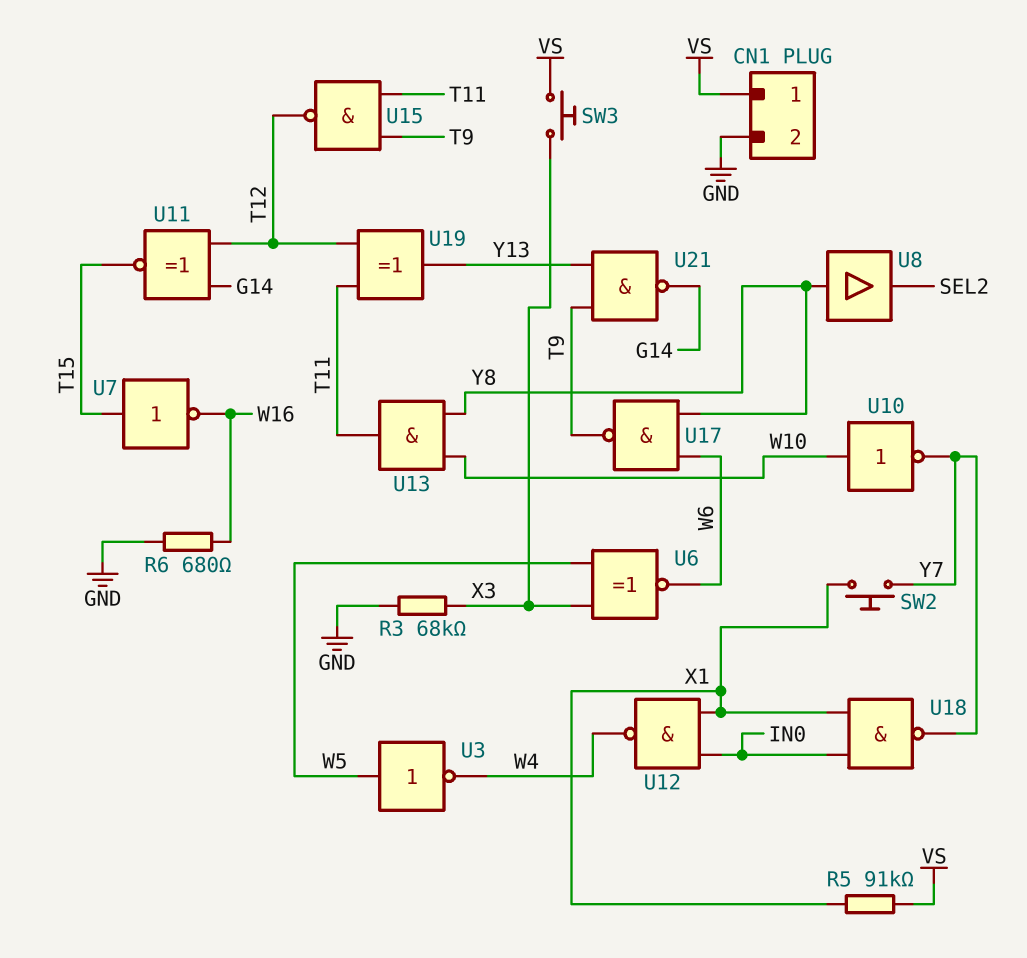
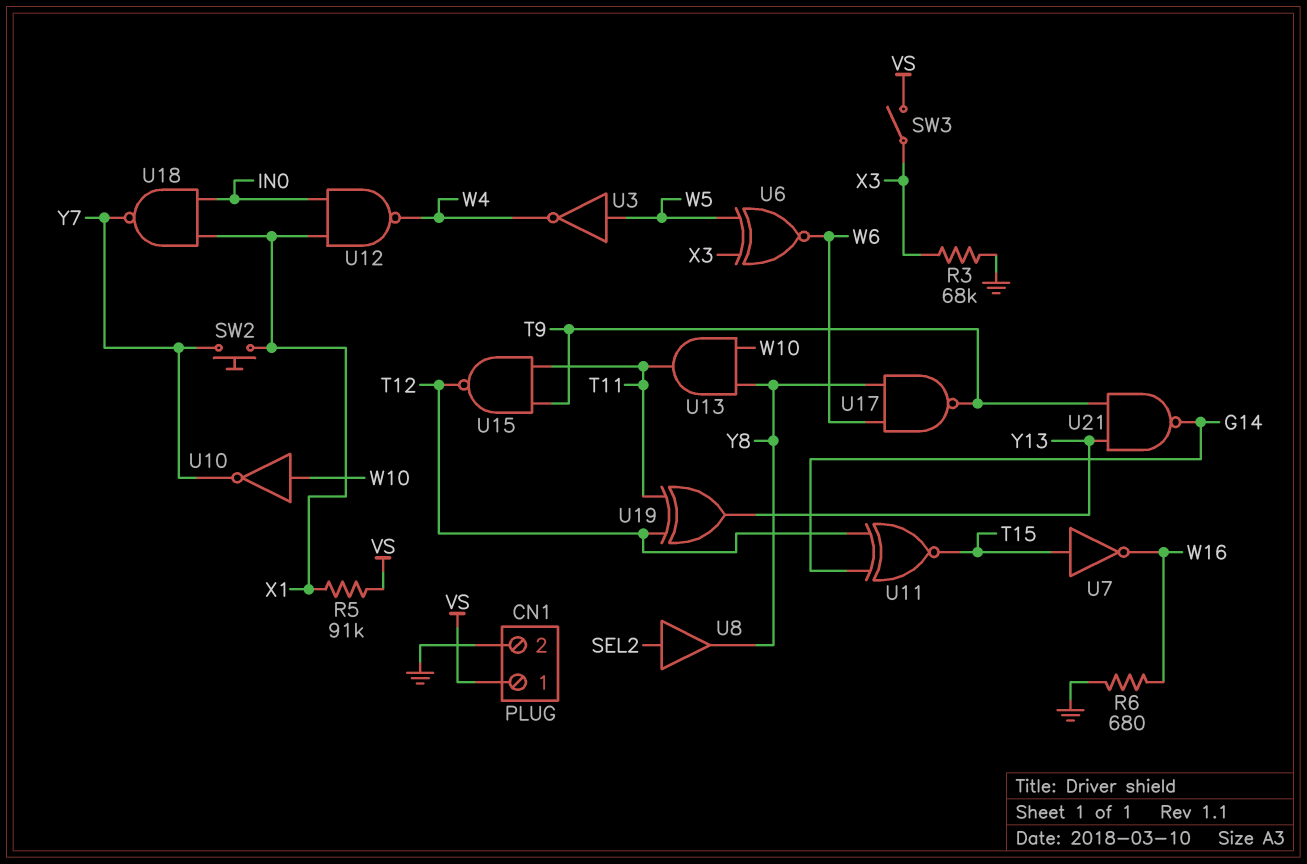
SW3: button (VS, X3) -> switch (VS, X3)
U8: buffer (in Y8, out SEL2) -> buffer (in SEL2, out Y8)

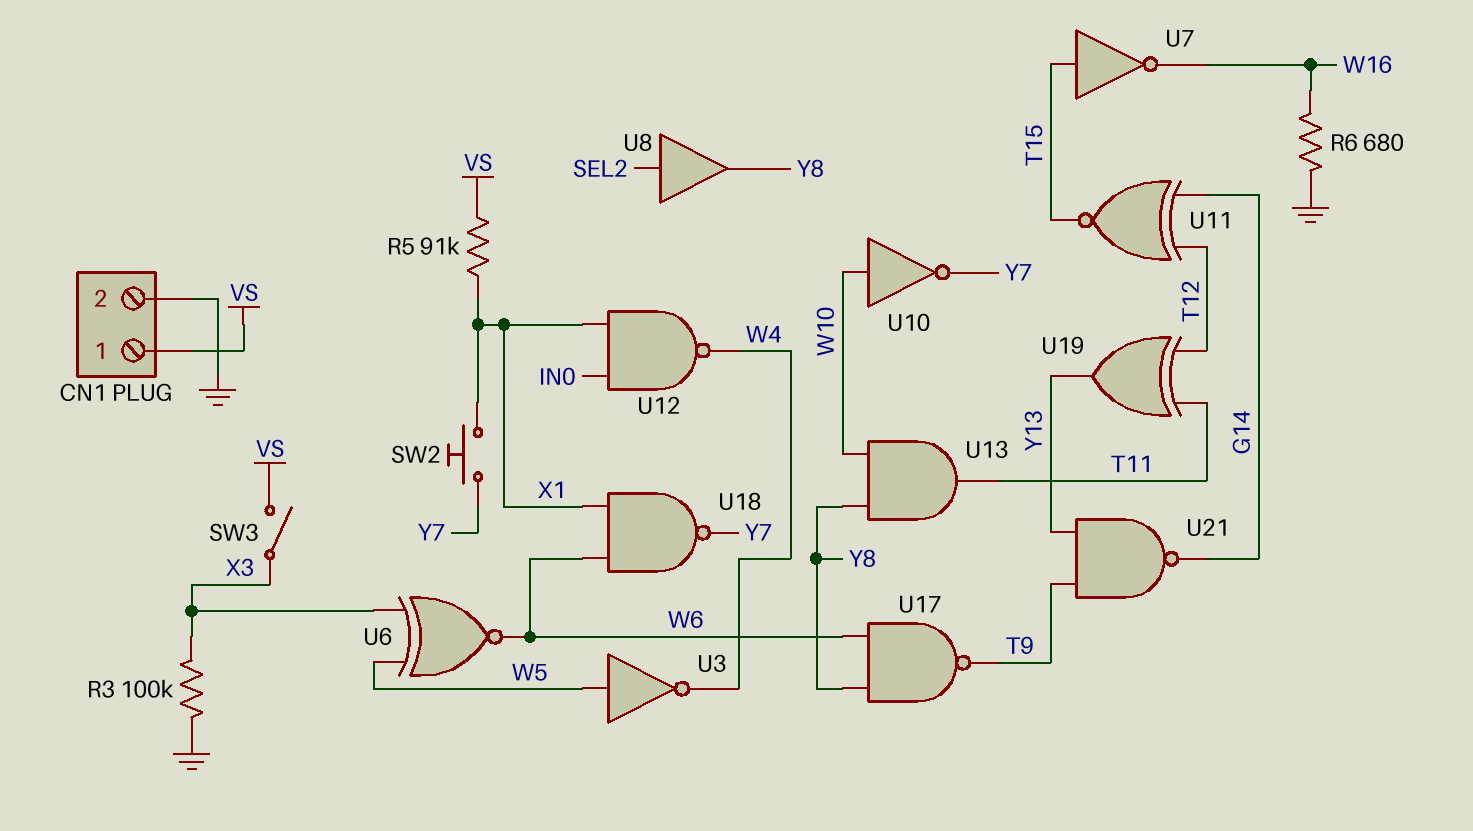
R3: 68k (GND, X3) -> 100k (GND, X3)
U15: NAND (in T9, in T11, out T12) -> none
U18: NAND (in IN0, in X1, out Y7) -> NAND (in W6, in X1, out Y7)

